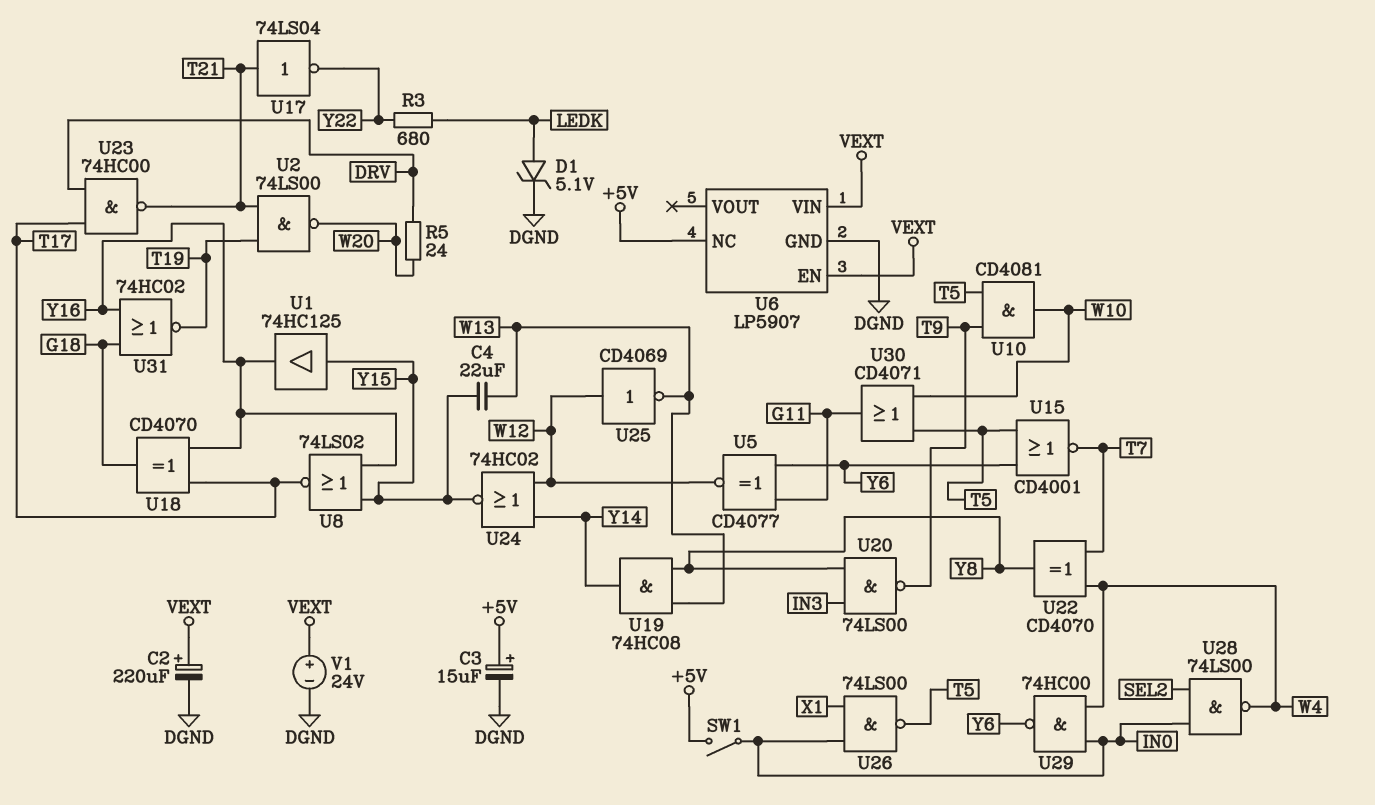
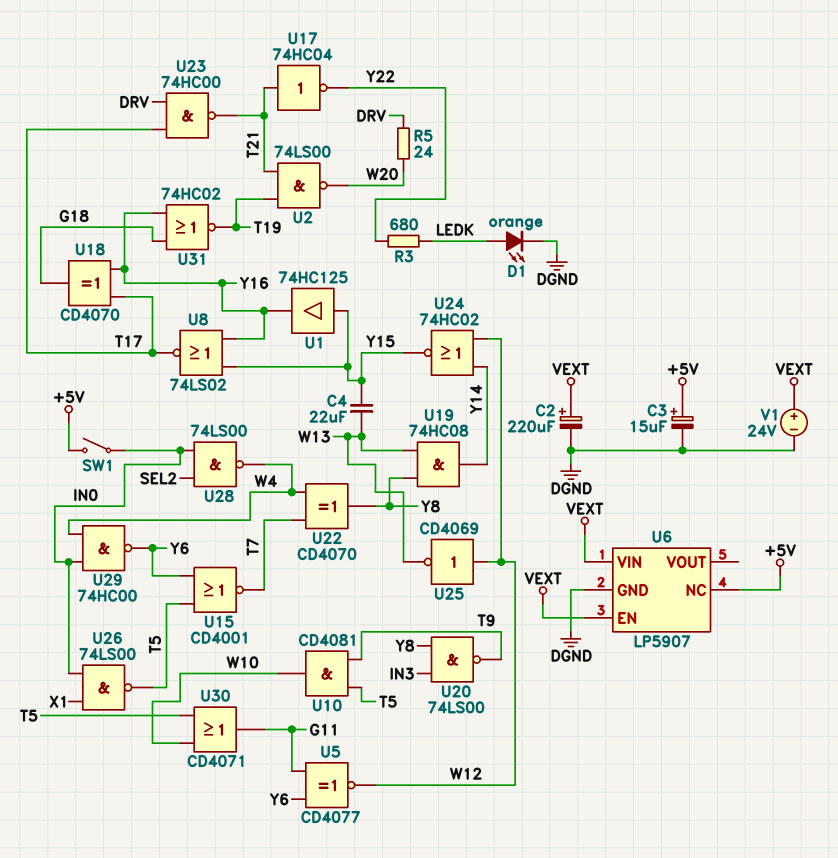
D1: zener 5.1V (A LEDK, K DGND) -> LED orange (A LEDK, K DGND)
U17: NOT 74LS04 (in T21, out Y22) -> NOT 74HC04 (in T21, out Y22)

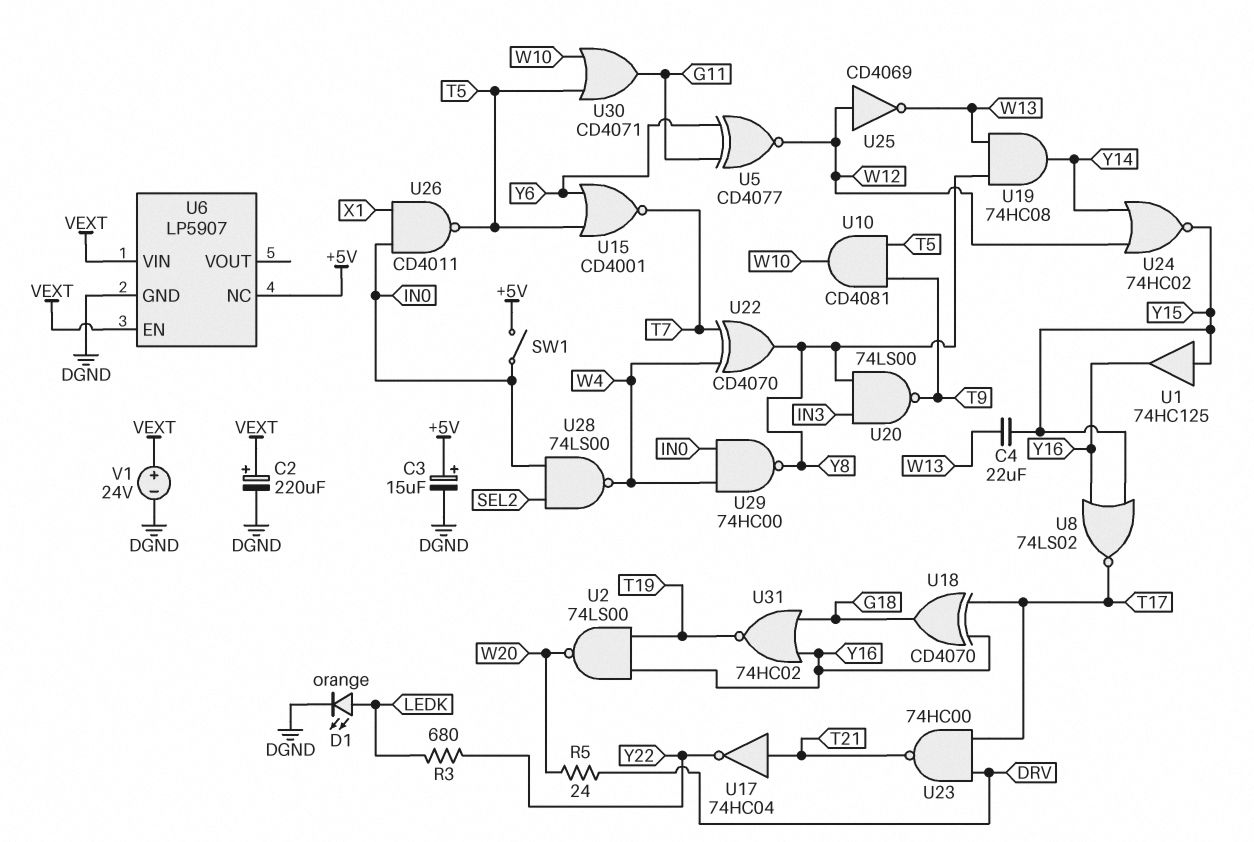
U2: NAND 74LS00 (in T19, in T21, out W20) -> NAND 74LS00 (in T19, in Y16, out W20)
U26: NAND 74LS00 (in IN0, in X1, out T5) -> NAND CD4011 (in IN0, in X1, out T5)
U29: NAND 74HC00 (in IN0, in W4, out Y6) -> NAND 74HC00 (in IN0, in W4, out Y8)

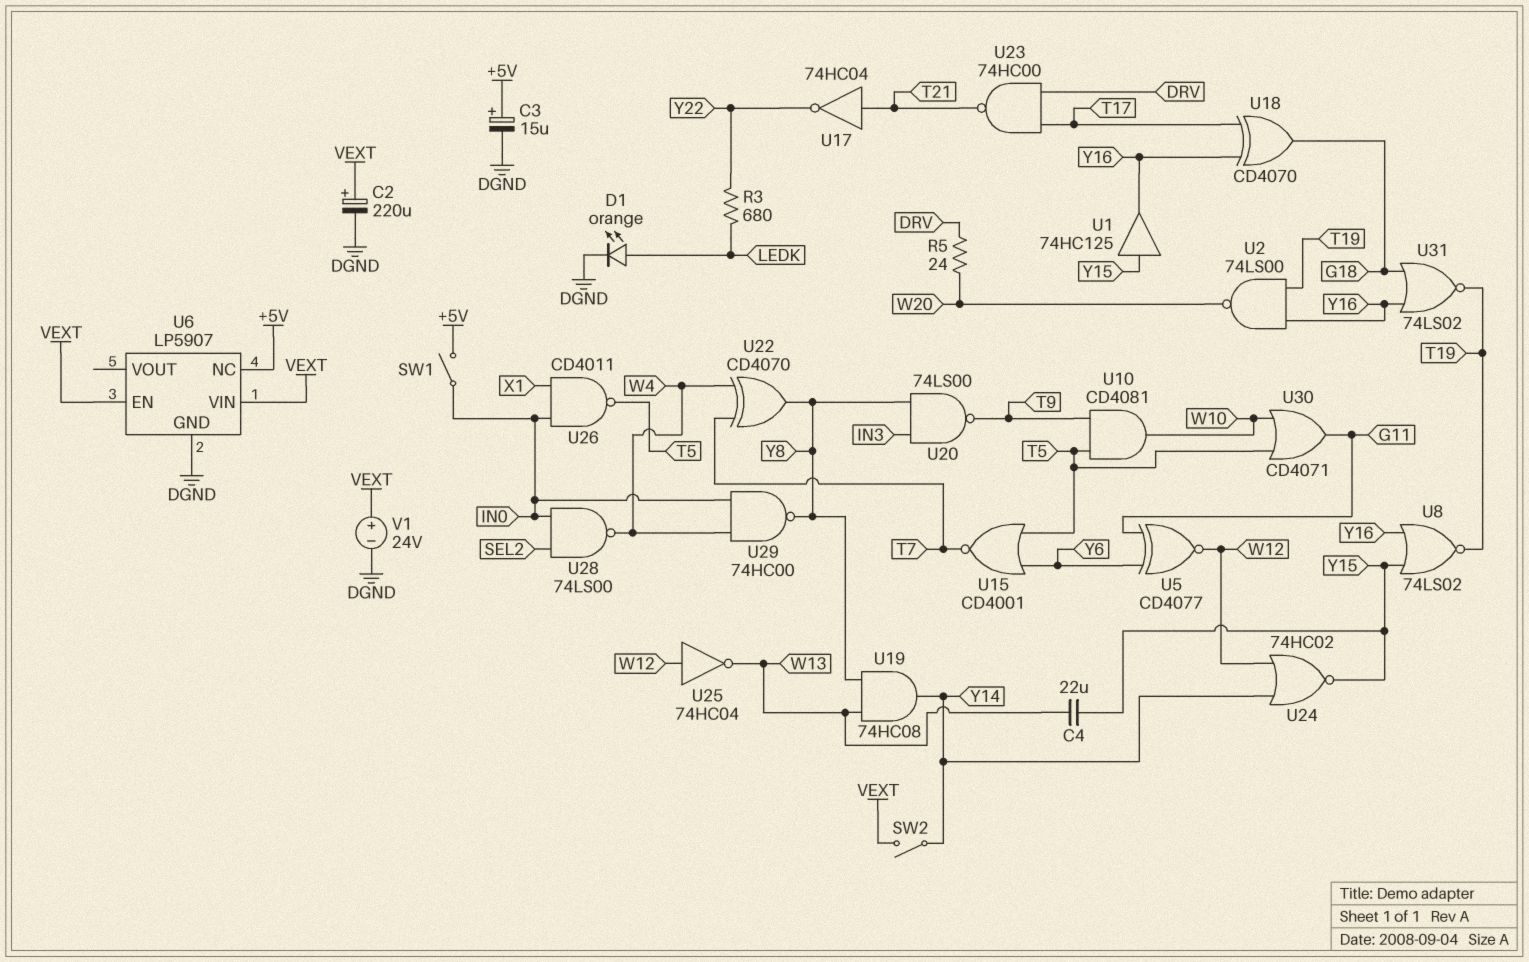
SW2: none -> switch (VEXT, Y14)
U8: NOR 74LS02 (in Y15, in Y16, out T17) -> NOR 74LS02 (in Y15, in Y16, out T19)
U25: NOT CD4069 (in W12, out W13) -> NOT 74HC04 (in W12, out W13)
U31: NOR 74HC02 (in G18, in Y16, out T19) -> NOR 74LS02 (in G18, in Y16, out T19)

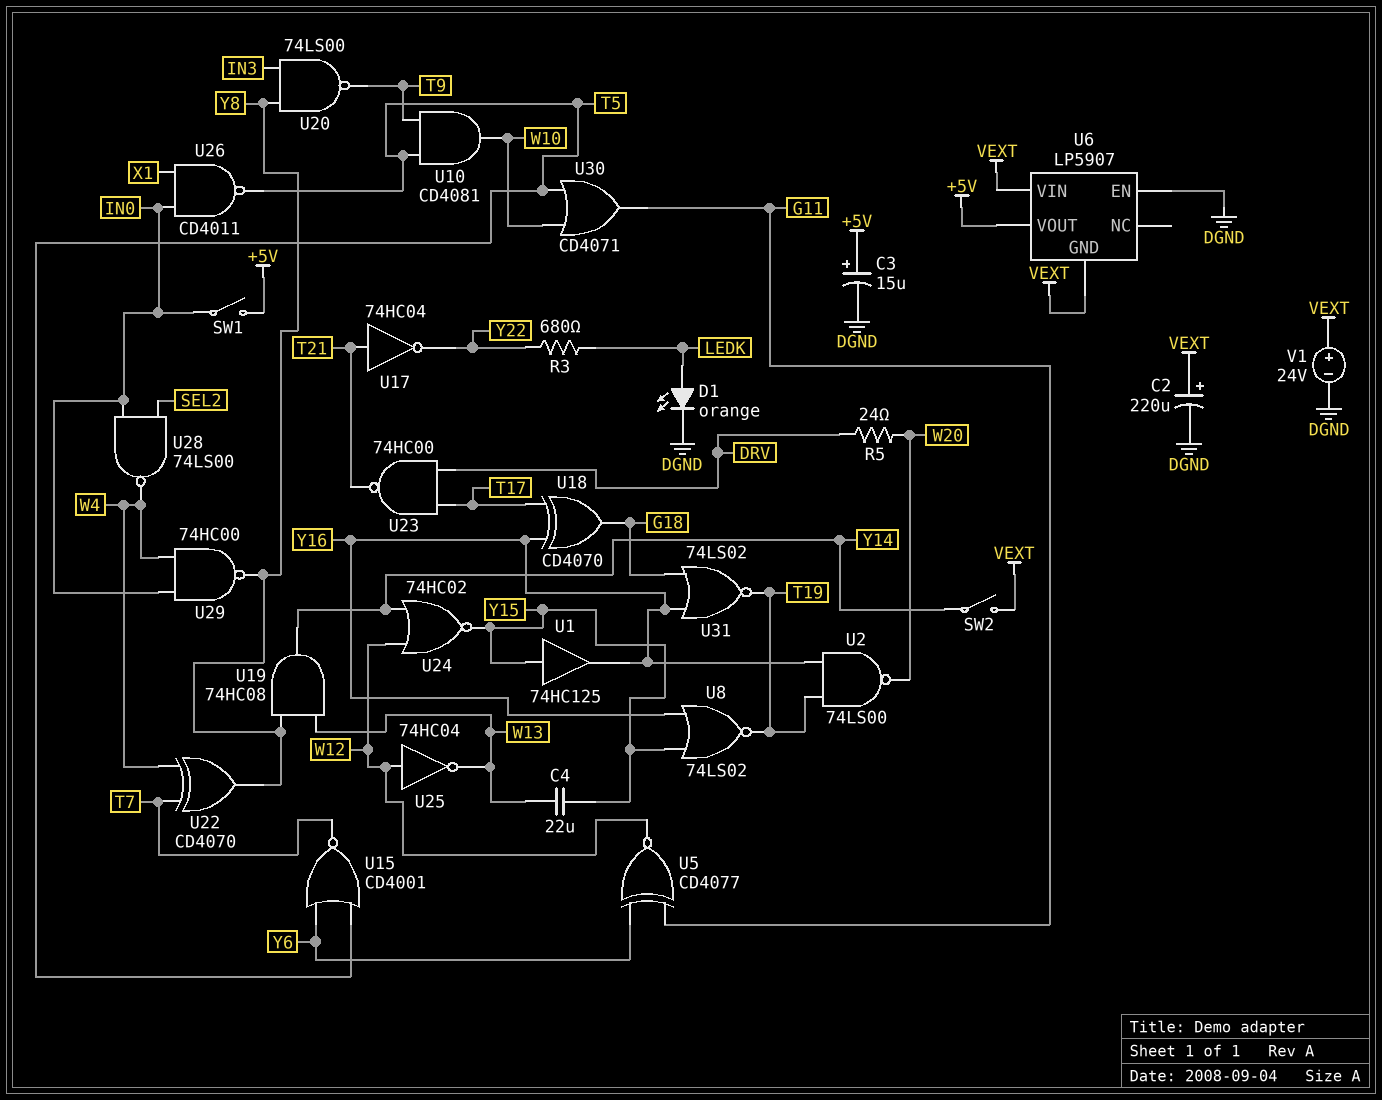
U6 pin EN: VEXT -> DGND
U6 pin GND: DGND -> VEXT
U6 pin NC: +5V -> none
U6 pin VOUT: none -> +5V

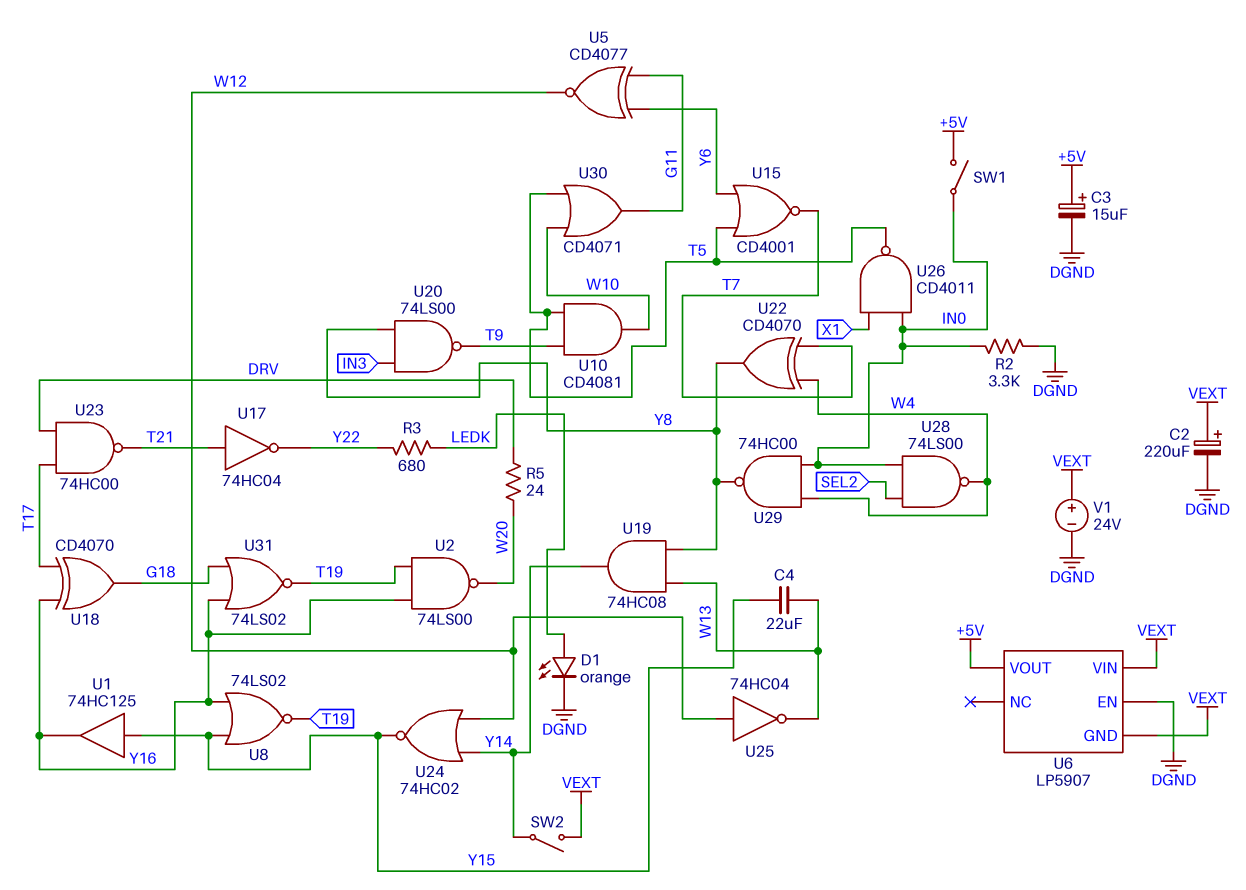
R2: none -> 3.3k (DGND, IN0)

